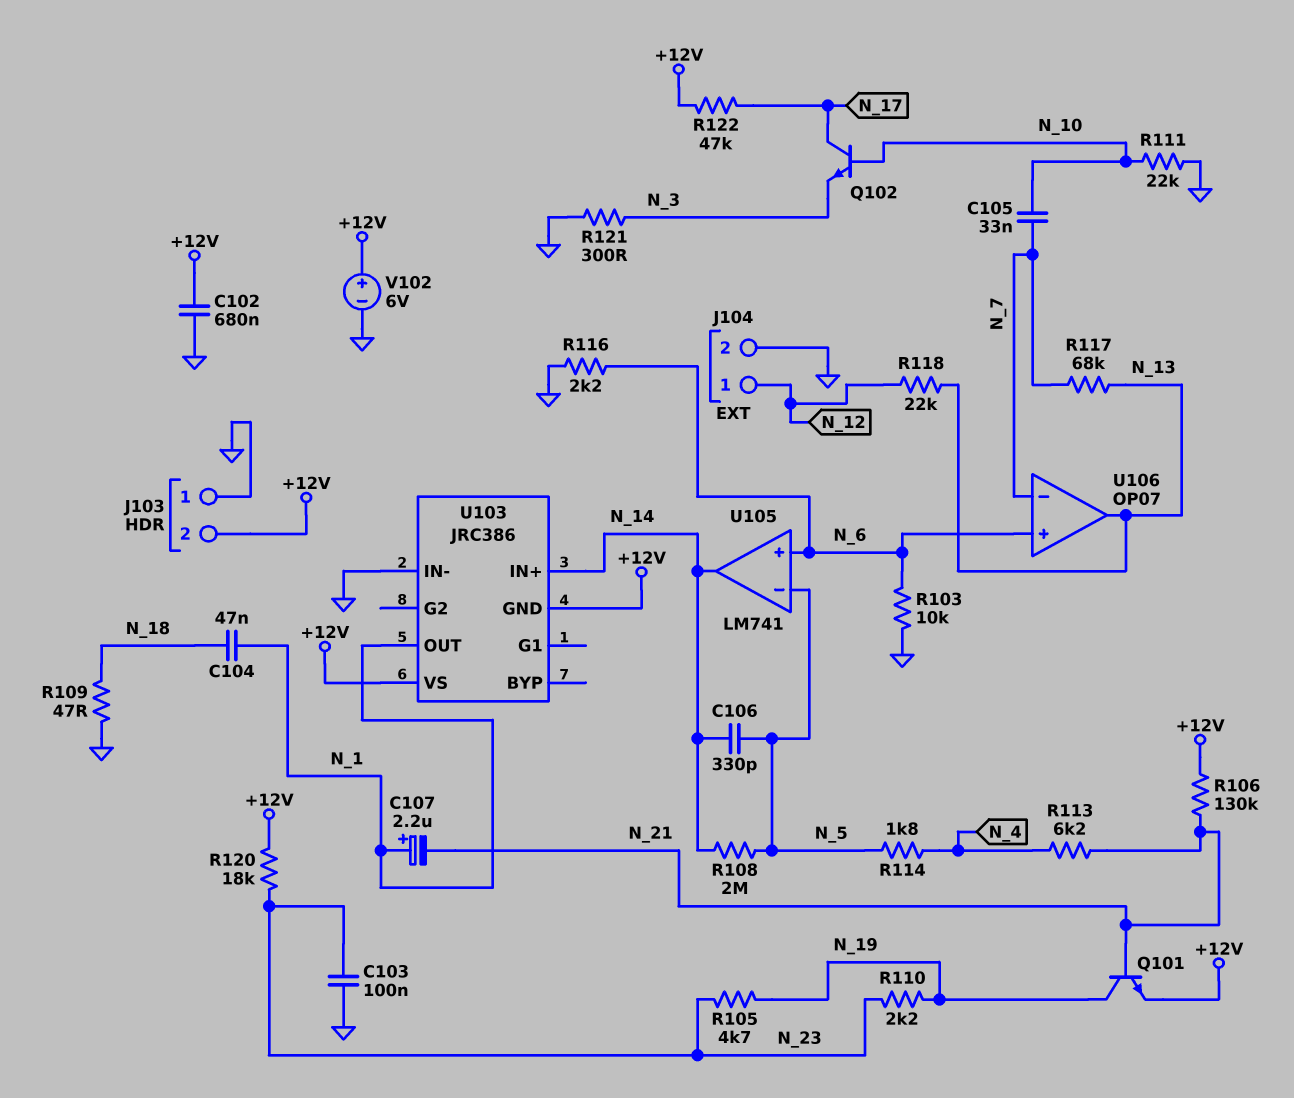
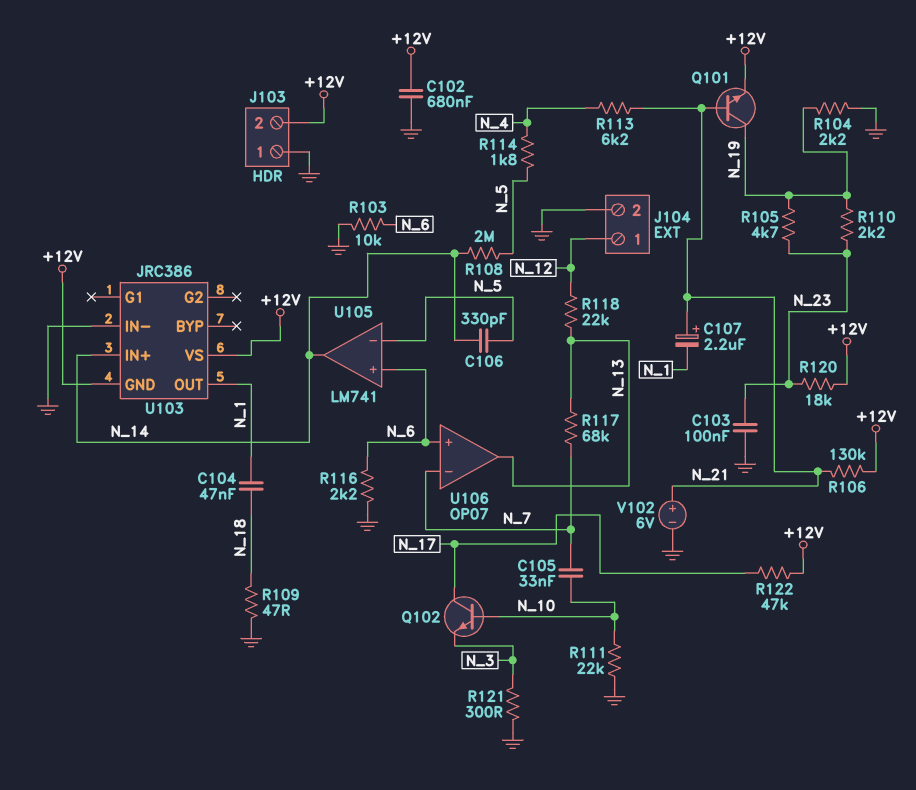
C107: 2.2uF (plus N_1, minus N_21) -> 2.2uF (plus N_21, minus N_1)
R104: none -> 2.2k (GND, N_19)
V102: 6V (plus +12V, minus GND) -> 6V (plus N_21, minus GND)

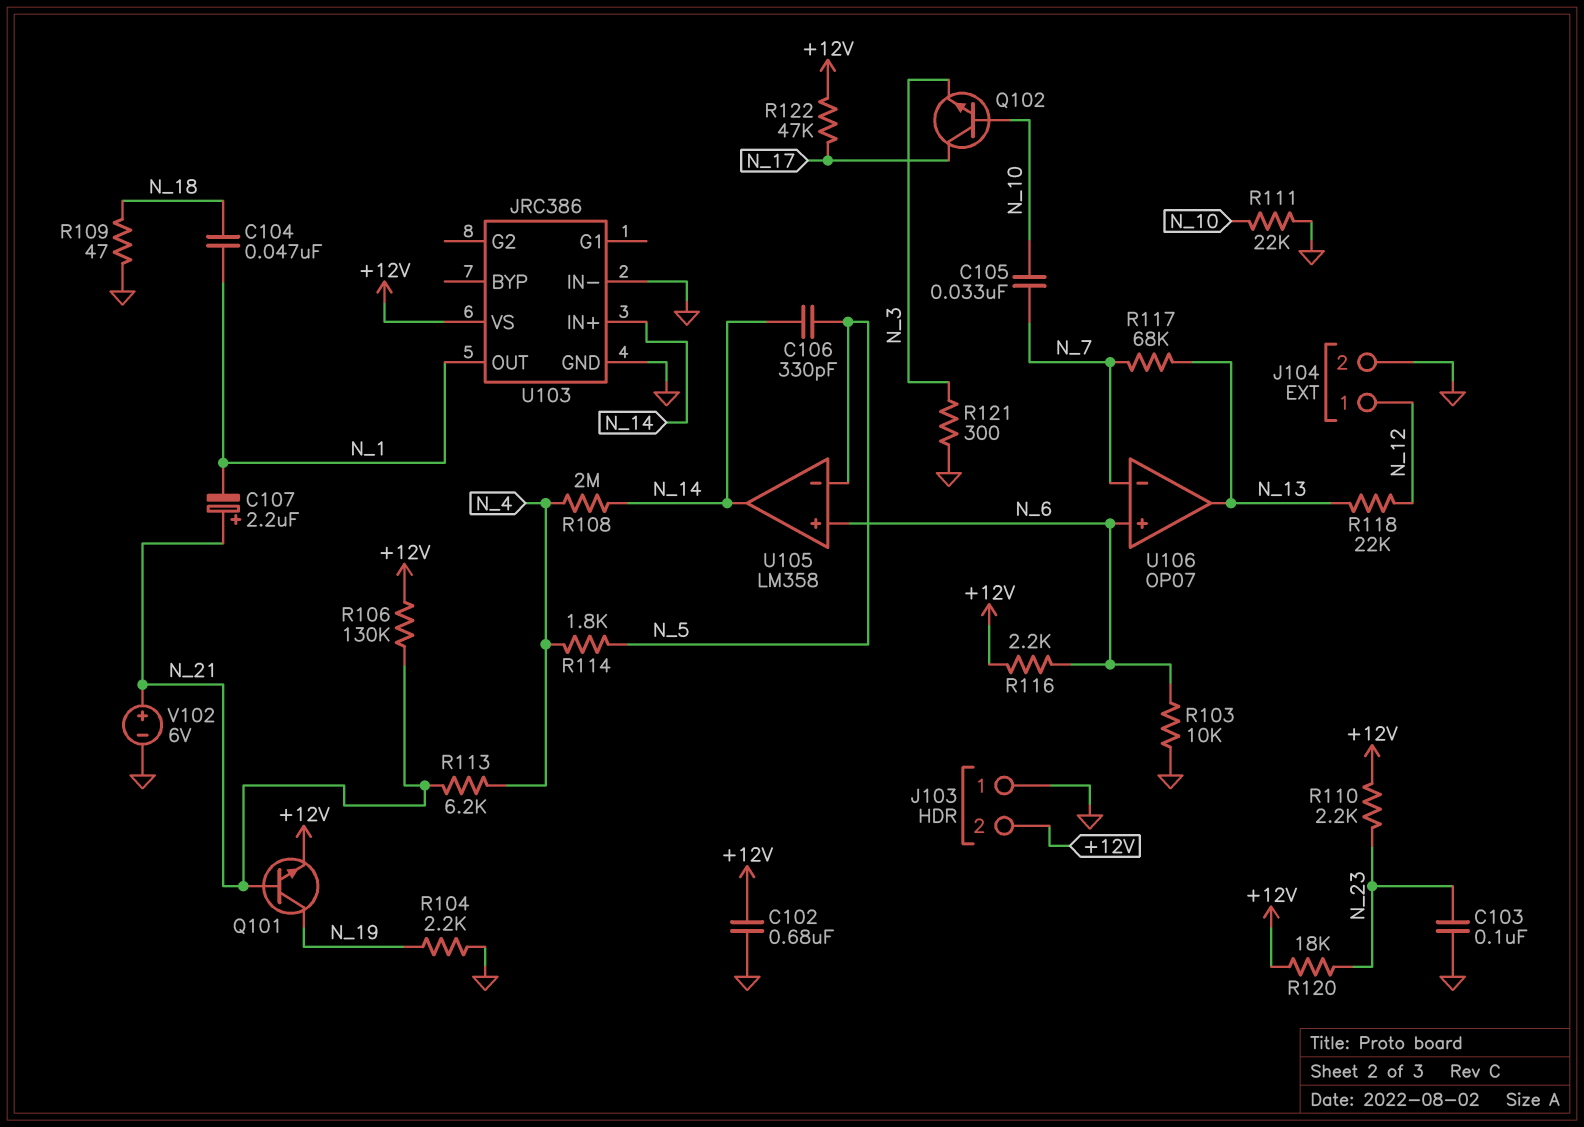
R105: 4.7k (N_19, N_23) -> none
R108: 2M (N_5, N_14) -> 2M (N_4, N_14)
R110: 2.2k (N_19, N_23) -> 2.2k (+12V, N_23)
R116: 2.2k (GND, N_6) -> 2.2k (+12V, N_6)
U103 pin GND: +12V -> GND
U105: LM741 -> LM358

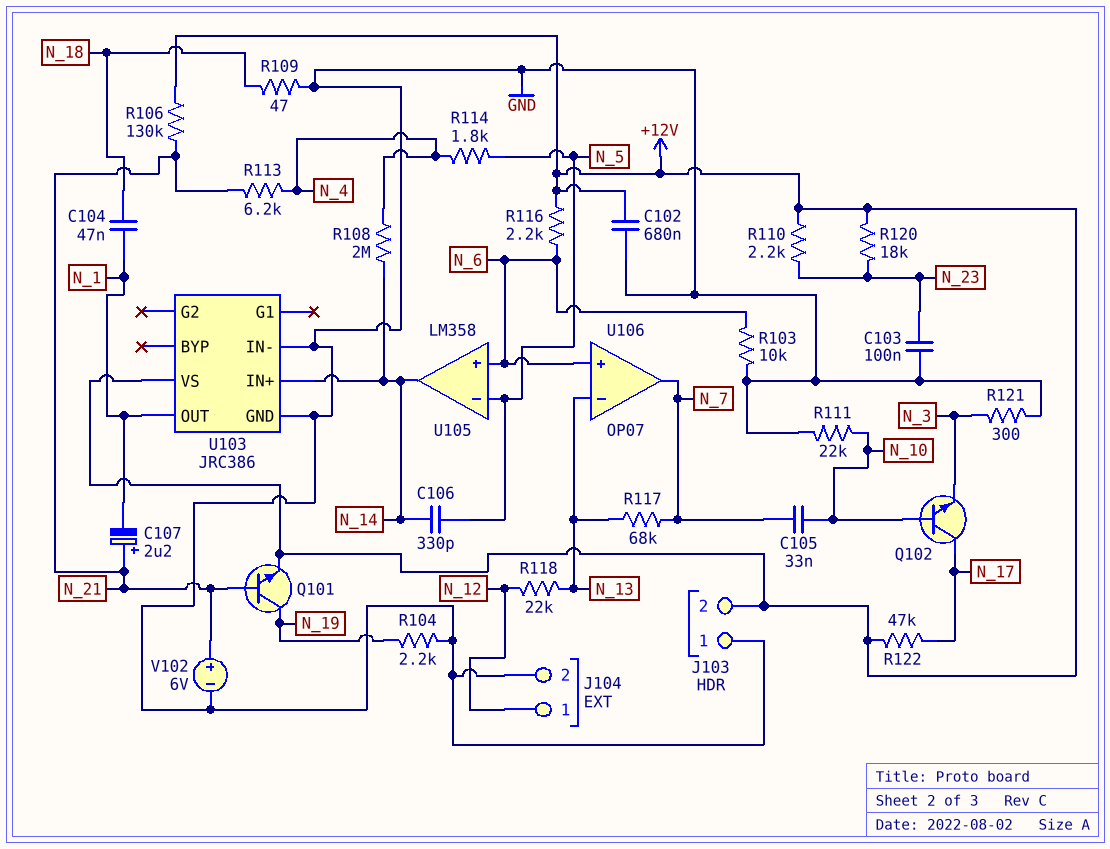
U106 pin in-: N_7 -> N_13
U106 pin out: N_13 -> N_7

